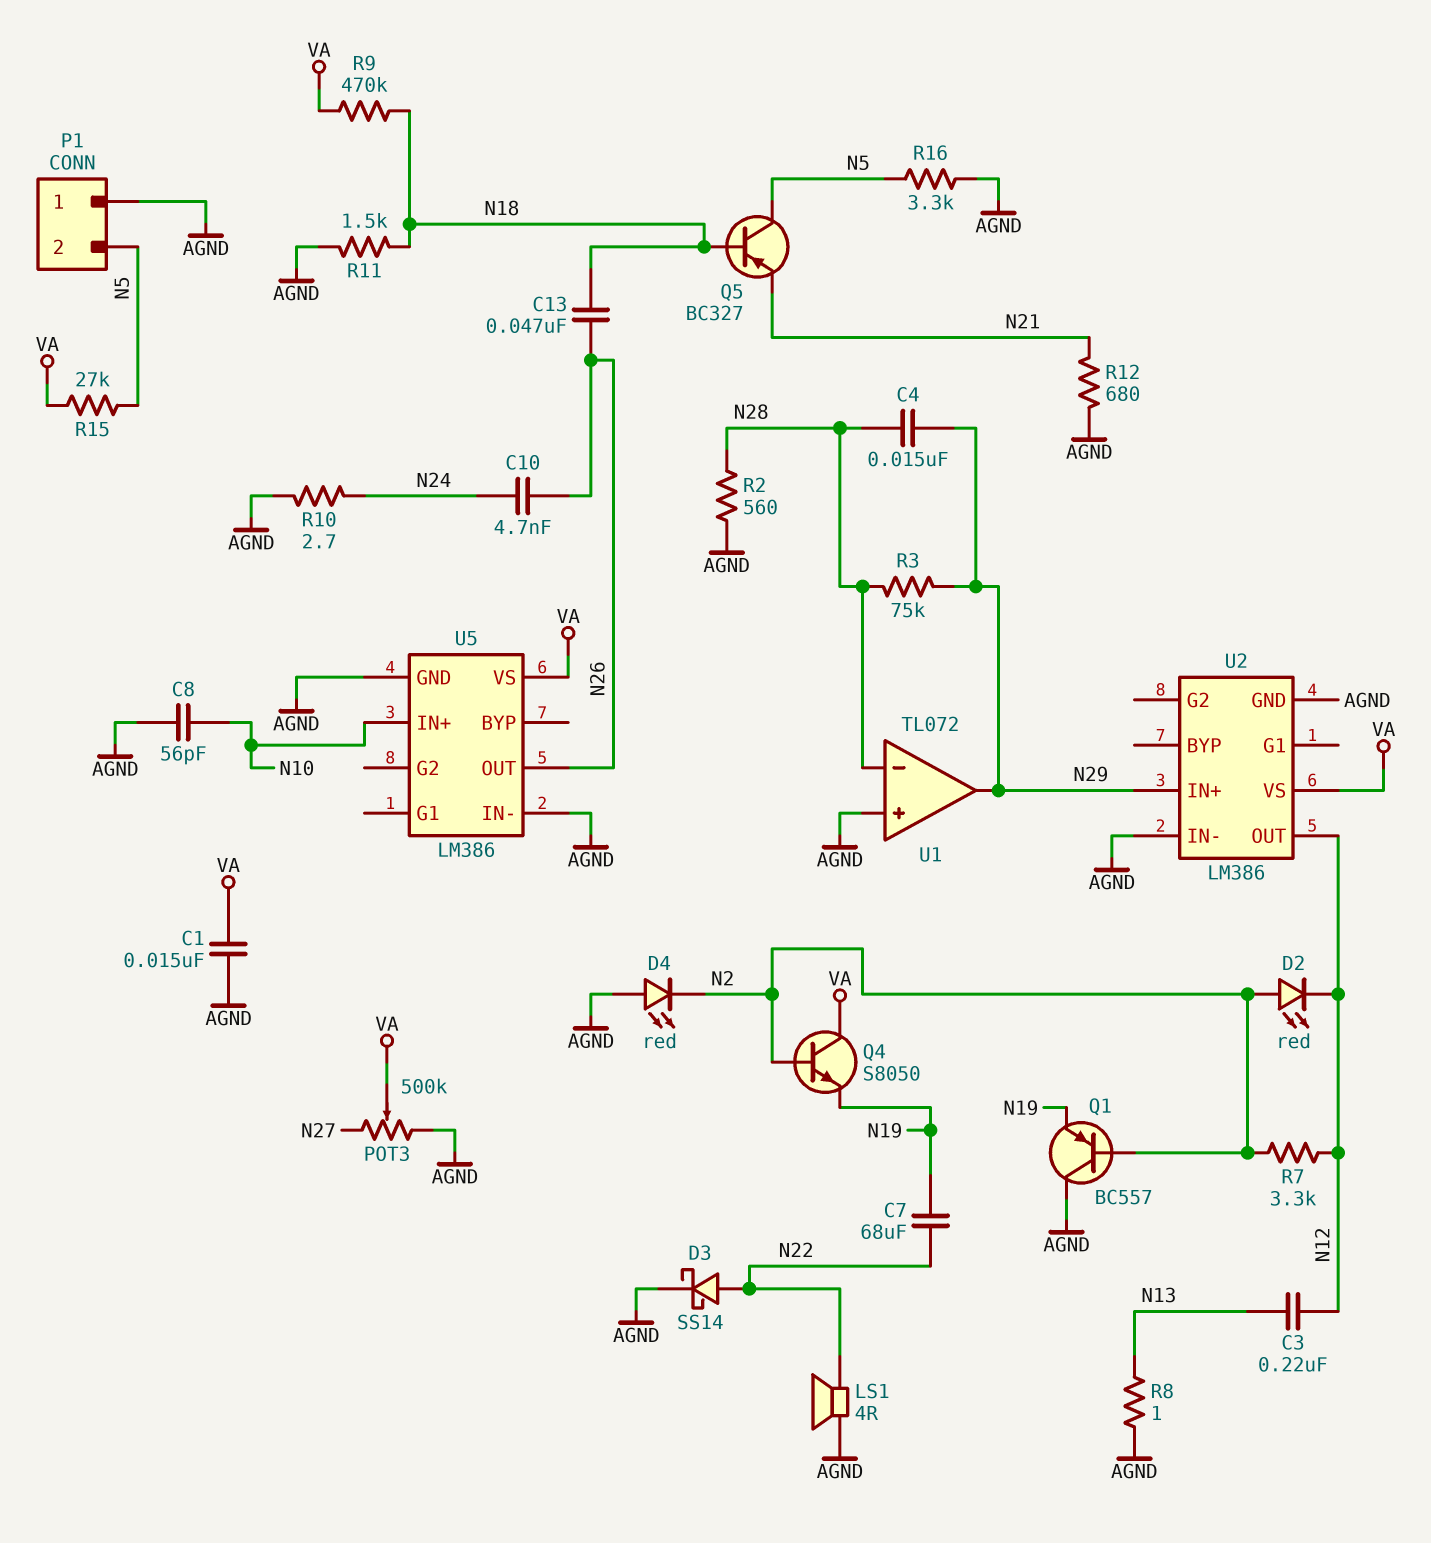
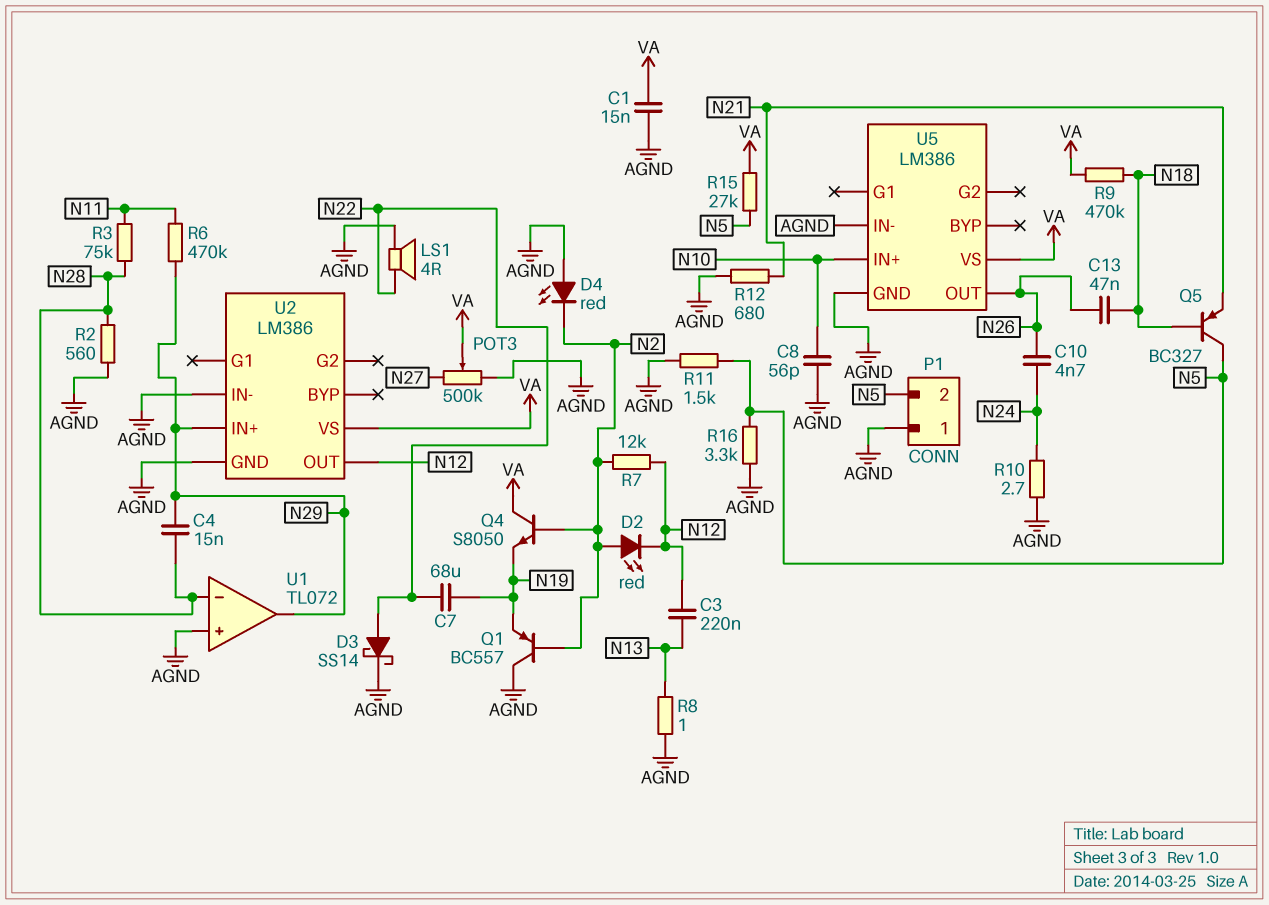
R3: 75k (N28, N29) -> 75k (N11, N28)
R6: none -> 470k (N11, N29)
R7: 3.3k (N2, N12) -> 12k (N2, N12)
R11: 1.5k (AGND, N18) -> 1.5k (AGND, N5)

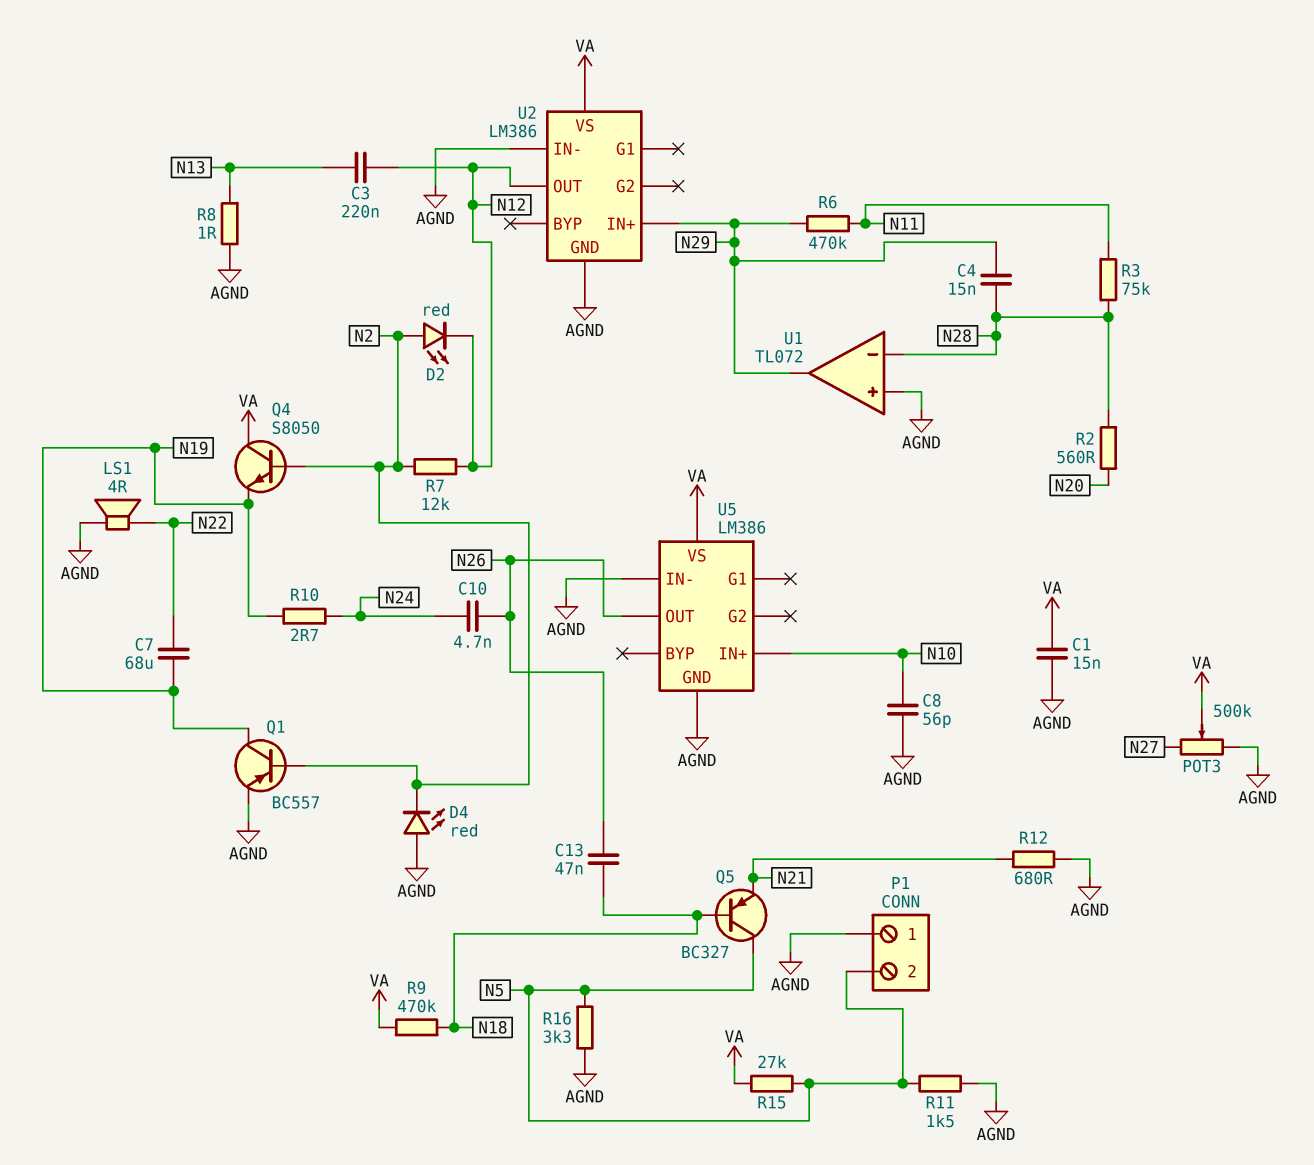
D3: schottky SS14 (A N22, K AGND) -> none
Q1: PNP BC557 (B N2, C AGND, E N19) -> PNP BC557 (B N2, C N19, E AGND)
R2: 560 (AGND, N28) -> 560 (N20, N28)
R10: 2.7 (AGND, N24) -> 2.7 (N19, N24)

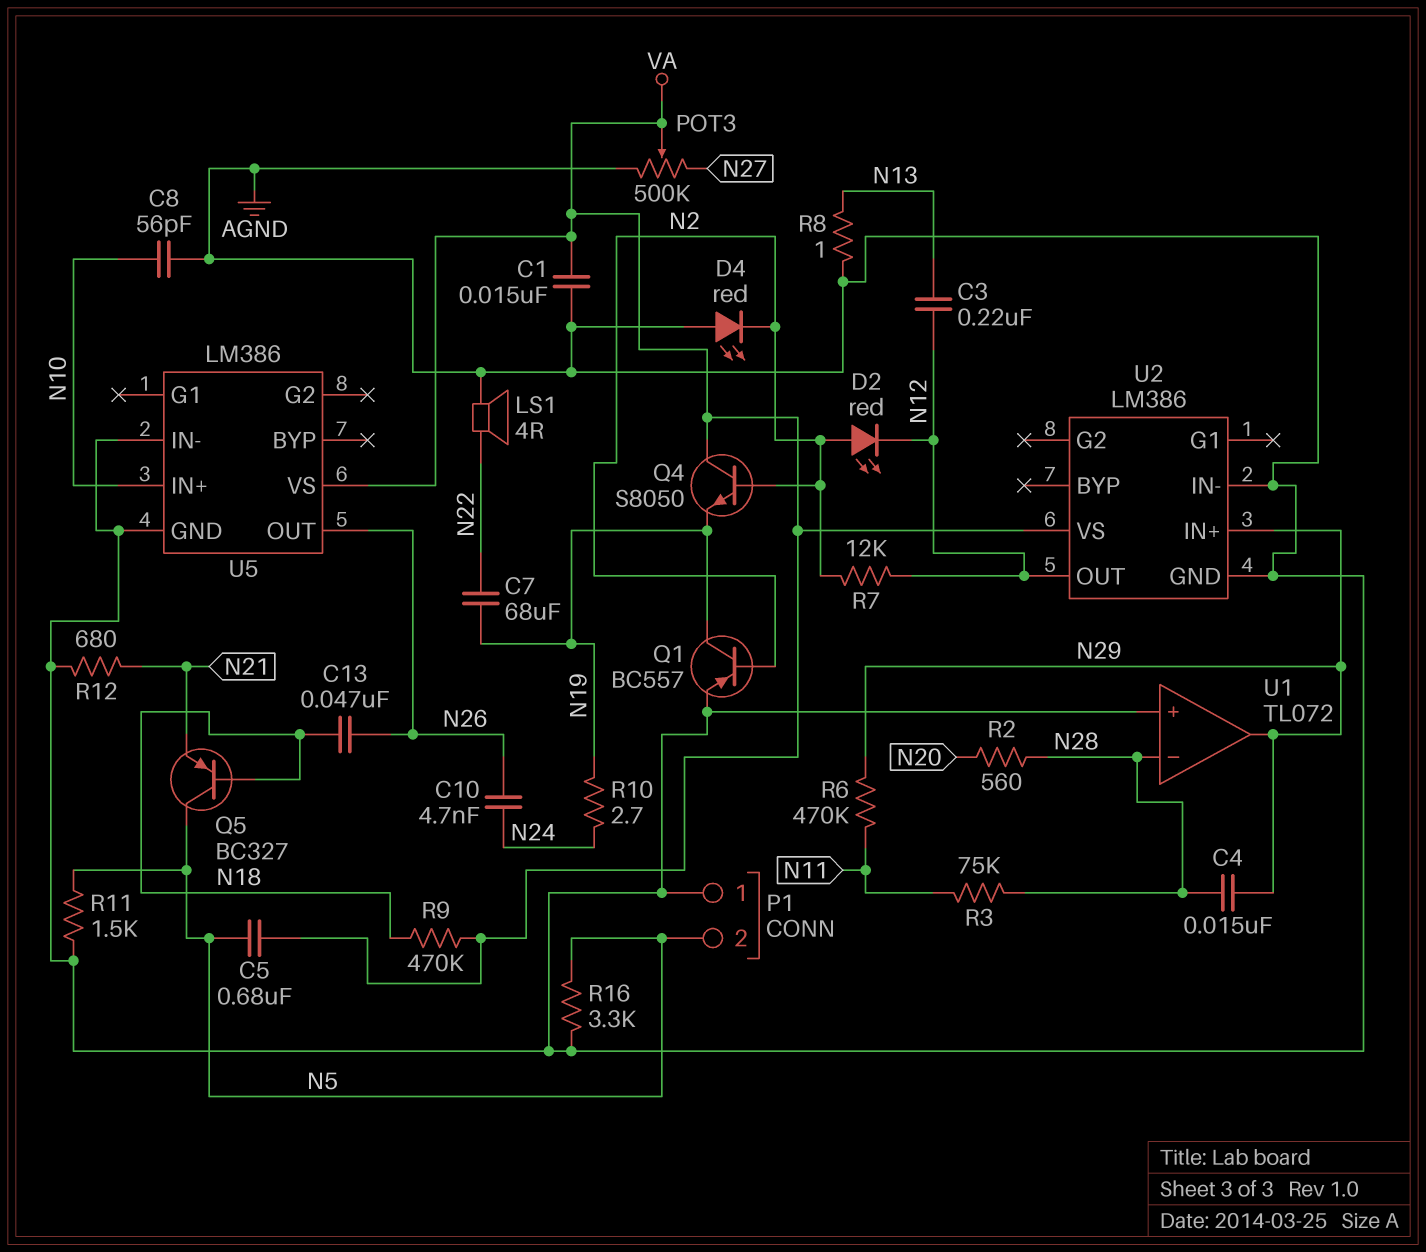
C5: none -> 680nF (N5, VA)
R15: 27k (N5, VA) -> none

